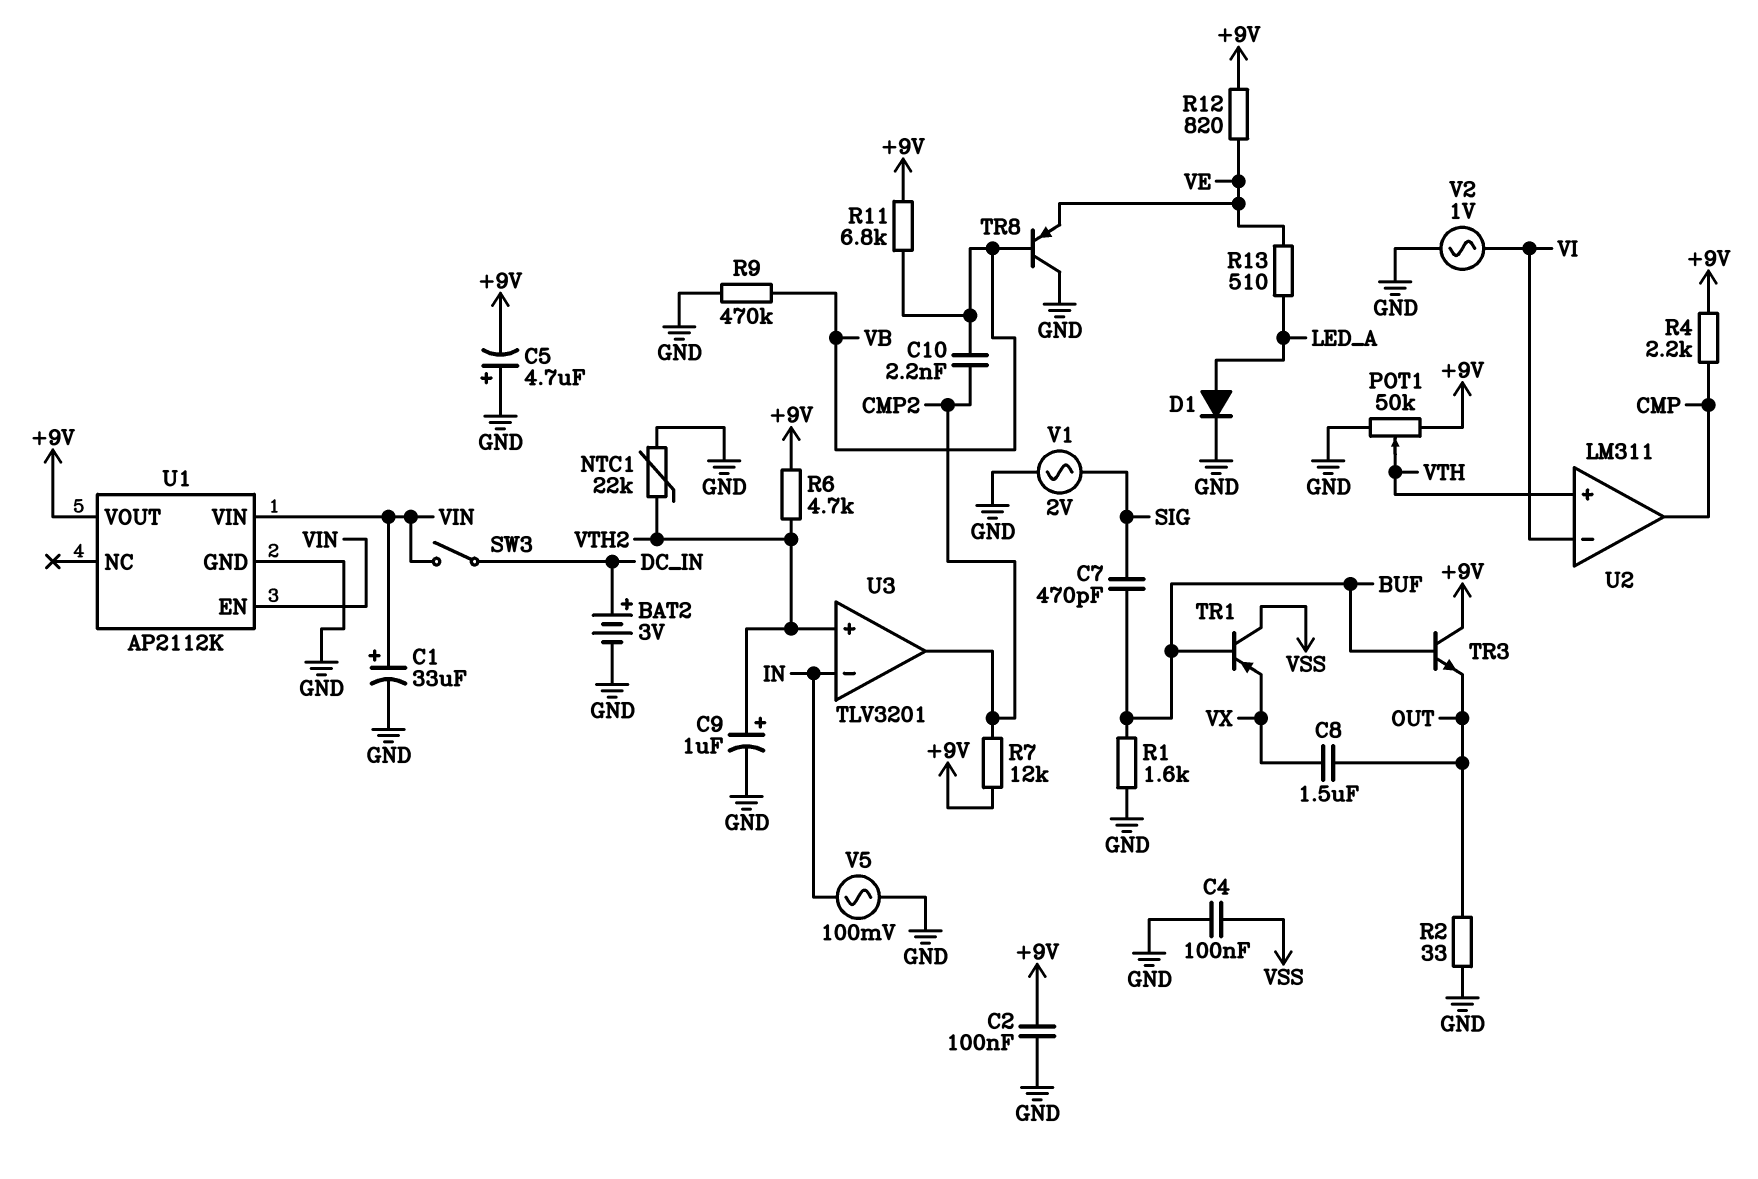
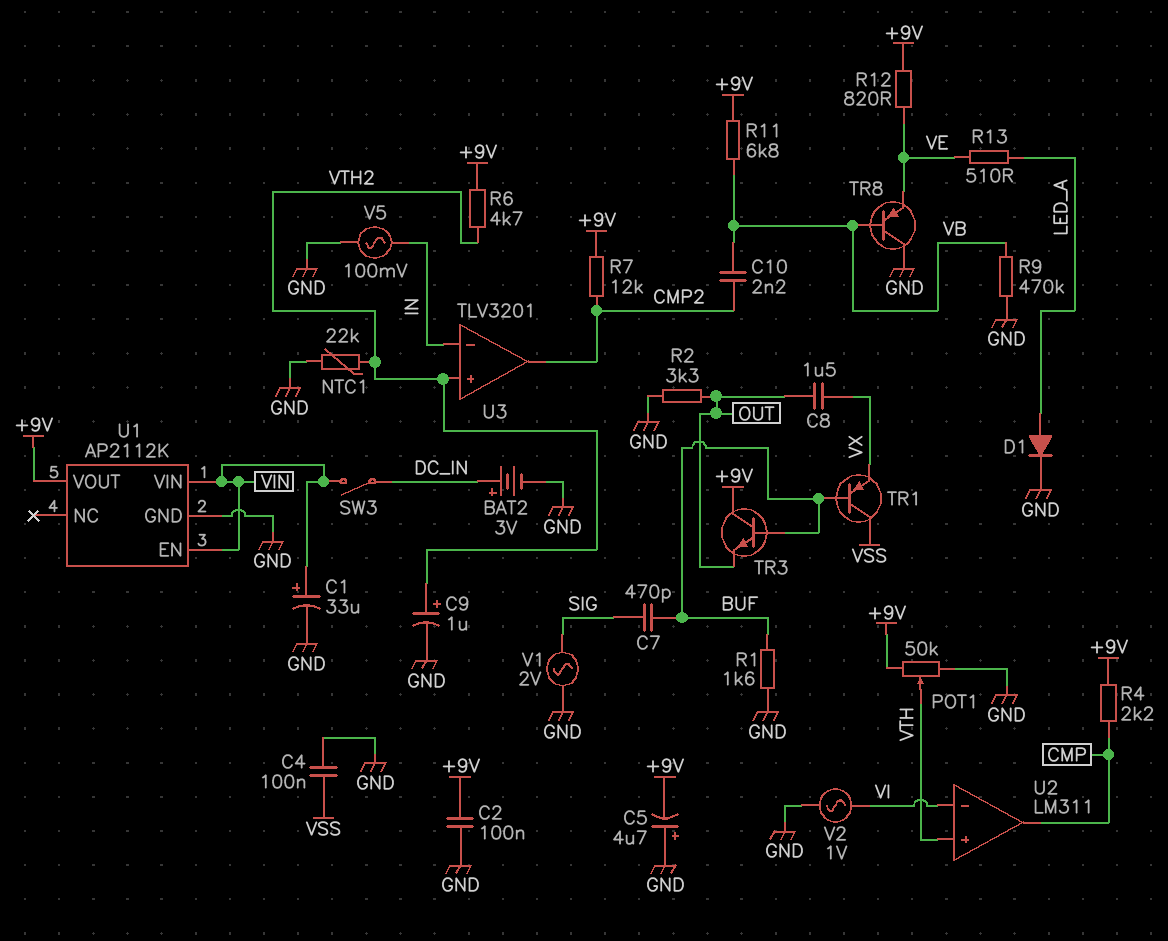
R2: 33 (GND, OUT) -> 3.3k (GND, OUT)

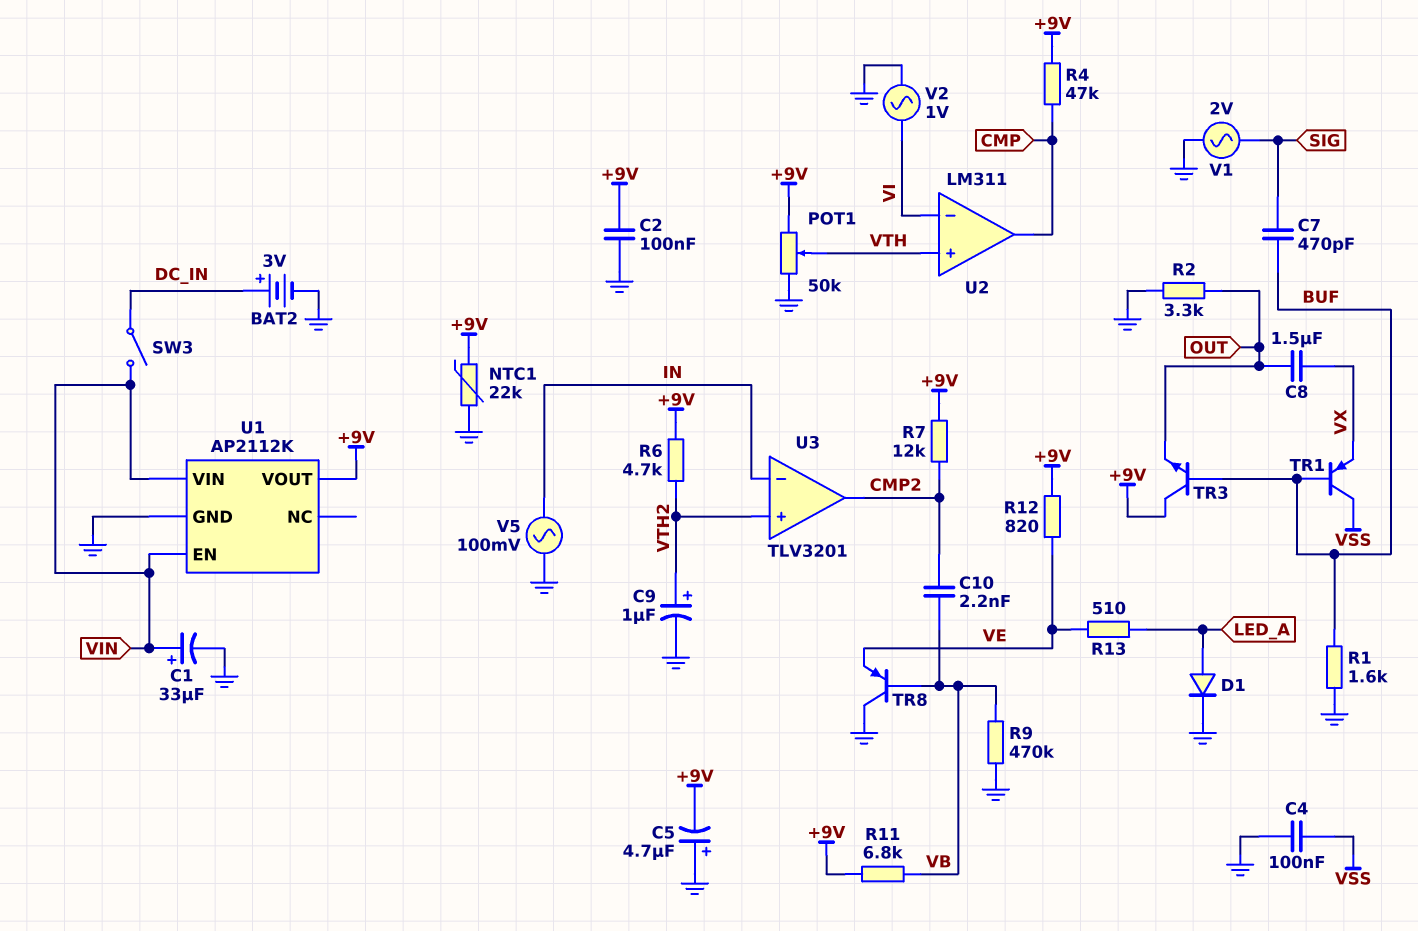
NTC1: 22k (GND, VTH2) -> 22k (+9V, GND)
R4: 2.2k (+9V, CMP) -> 47k (+9V, CMP)

